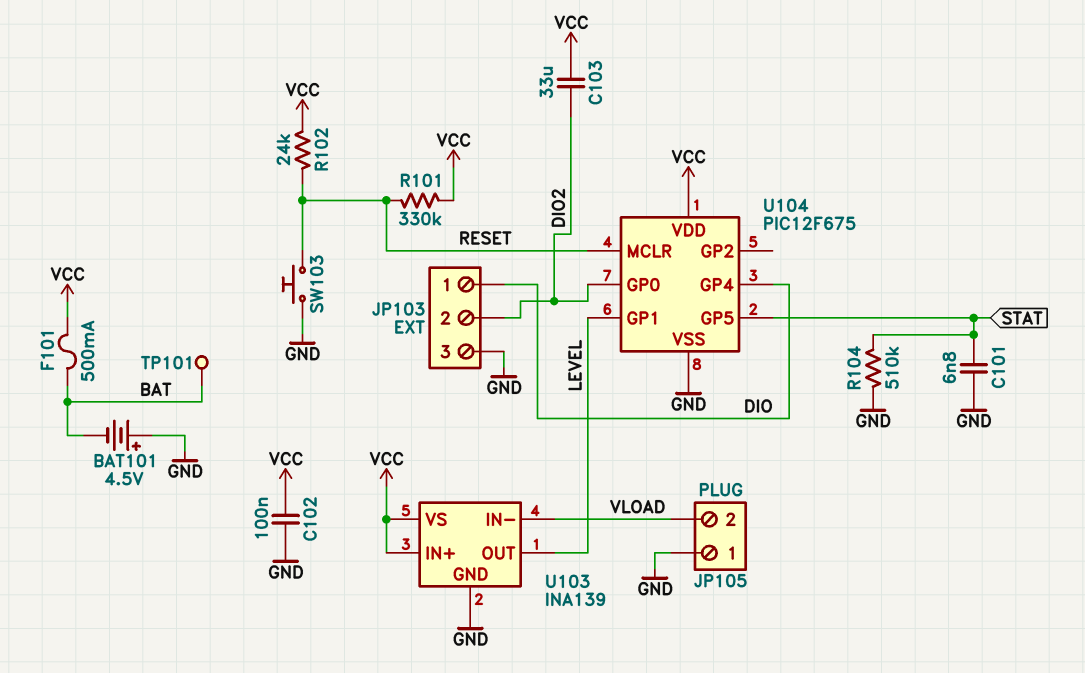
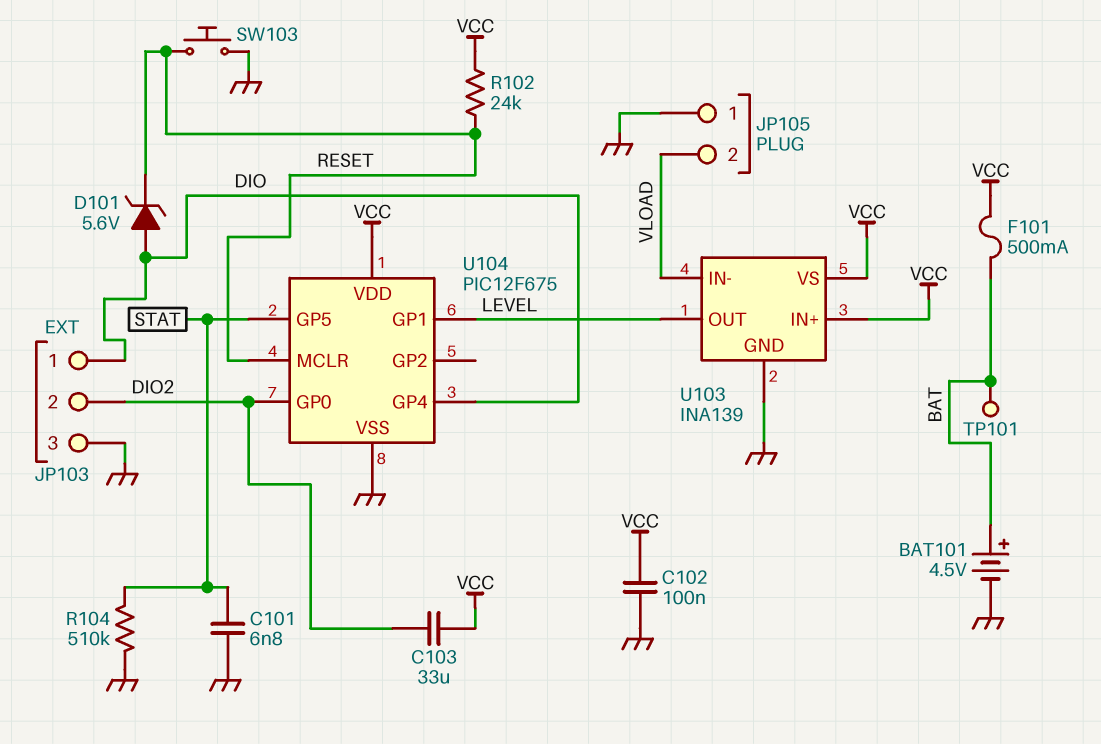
BAT101: 4.5V (plus GND, minus BAT) -> 4.5V (plus BAT, minus GND)
D101: none -> zener 5.6V (A DIO, K RESET)
R101: 330k (RESET, VCC) -> none

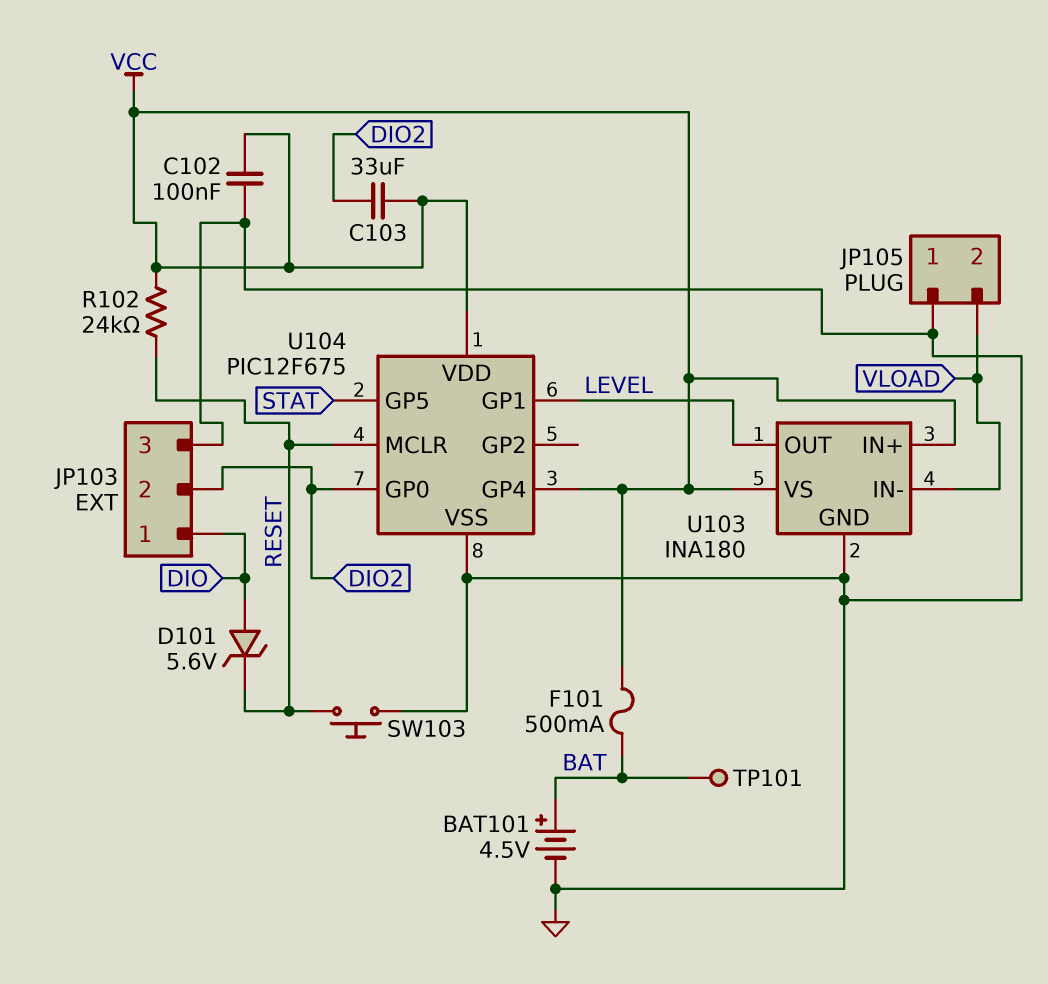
C101: 6.8nF (GND, STAT) -> none
R104: 510k (GND, STAT) -> none
U103: INA139 -> INA180
U104 pin GP4: DIO -> VCC

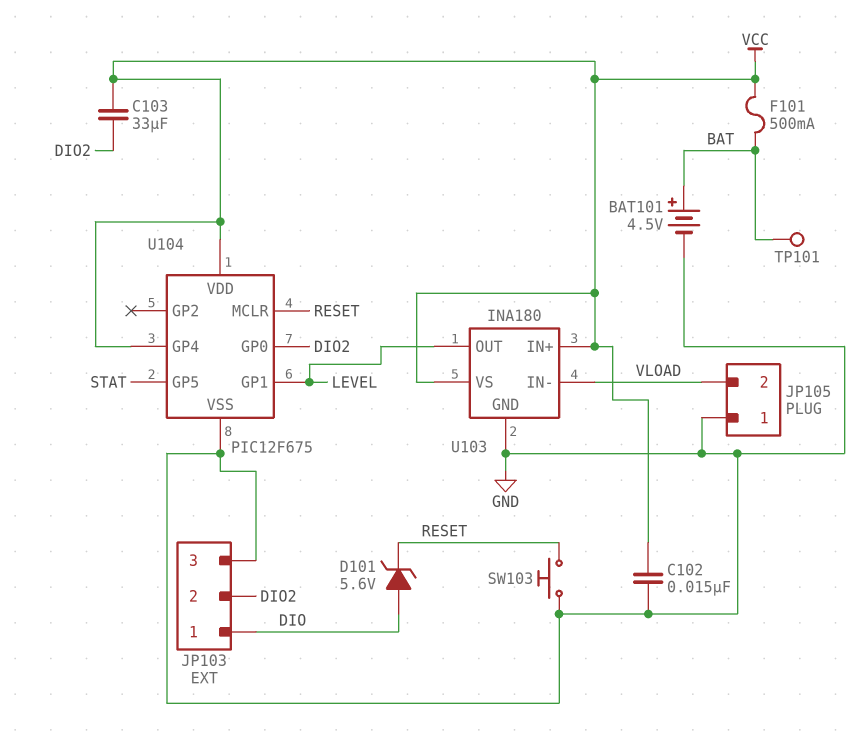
C102: 100nF (GND, VCC) -> 15nF (GND, VCC)
R102: 24k (RESET, VCC) -> none

